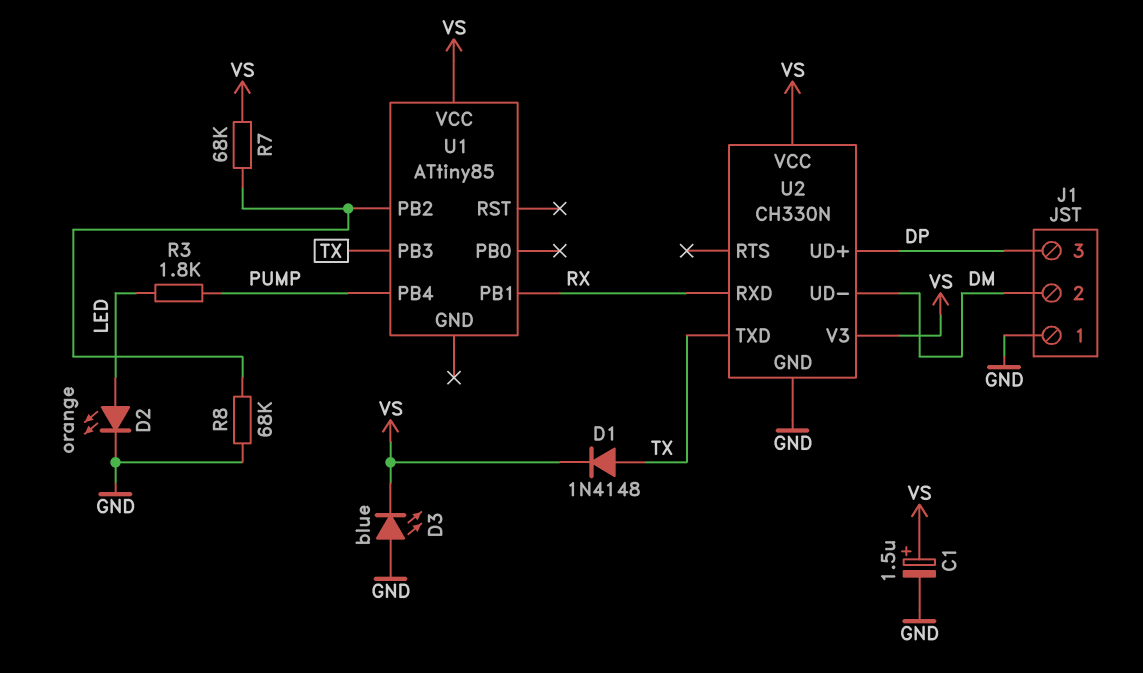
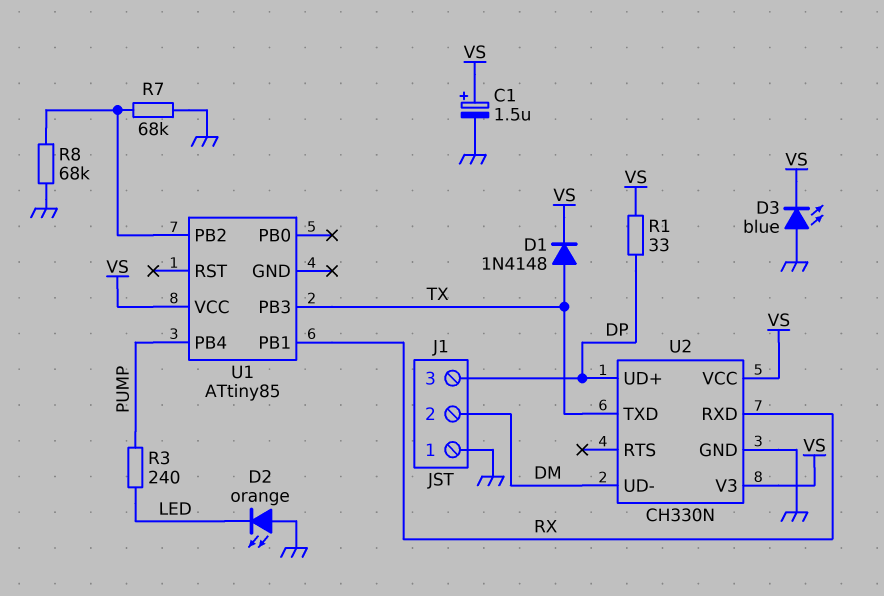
D2: LED orange (A LED, K GND) -> LED orange (A GND, K LED)
R1: none -> 33 (DP, VS)
R3: 1.8k (LED, PUMP) -> 240 (LED, PUMP)
R7: 68k (U1/PB2, VS) -> 68k (GND, U1/PB2)

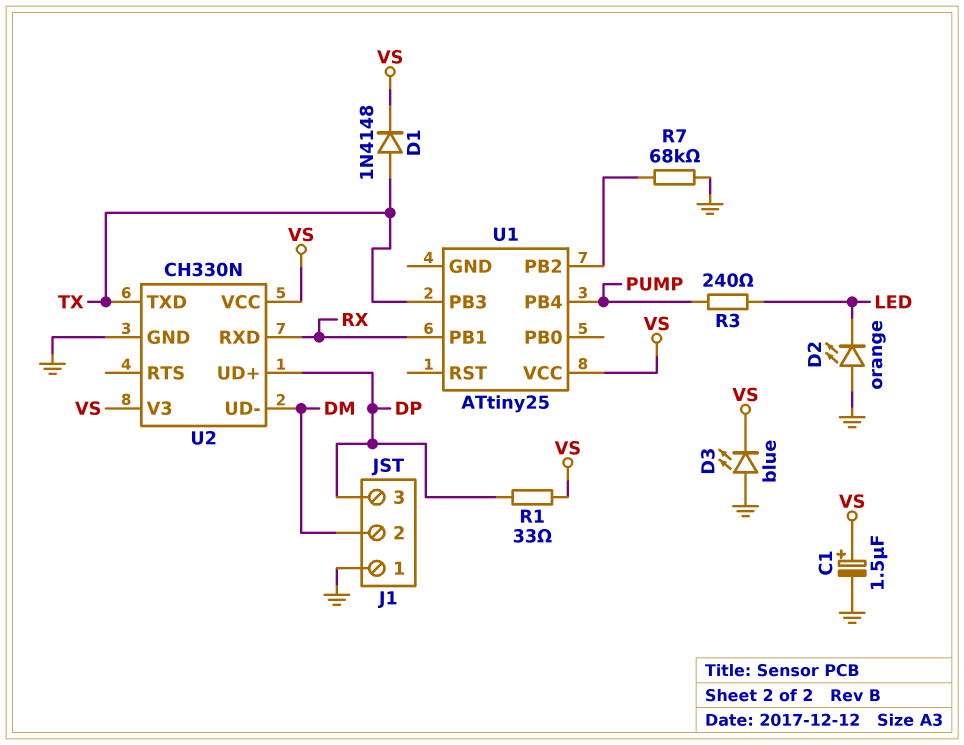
R8: 68k (GND, U1/PB2) -> none
U1: ATtiny85 -> ATtiny25

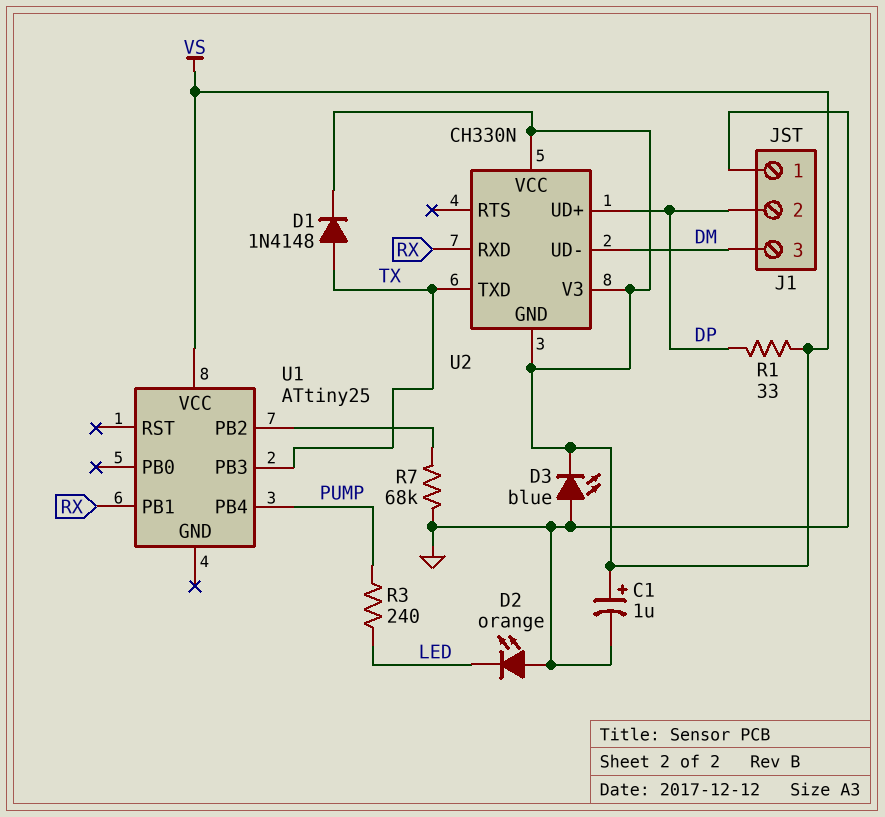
C1: 1.5uF (plus VS, minus GND) -> 1uF (plus VS, minus GND)
J1 pin 2: DM -> DP
J1 pin 3: DP -> DM
U2 pin GND: GND -> VS

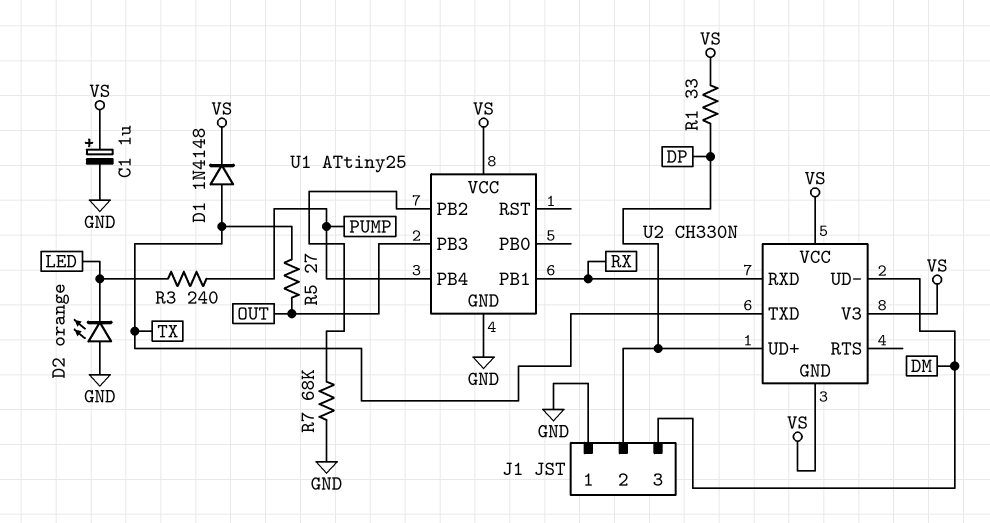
D3: LED blue (A GND, K VS) -> none
R5: none -> 27 (OUT, TX)
U1 pin GND: none -> GND
U1 pin PB3: TX -> OUT

